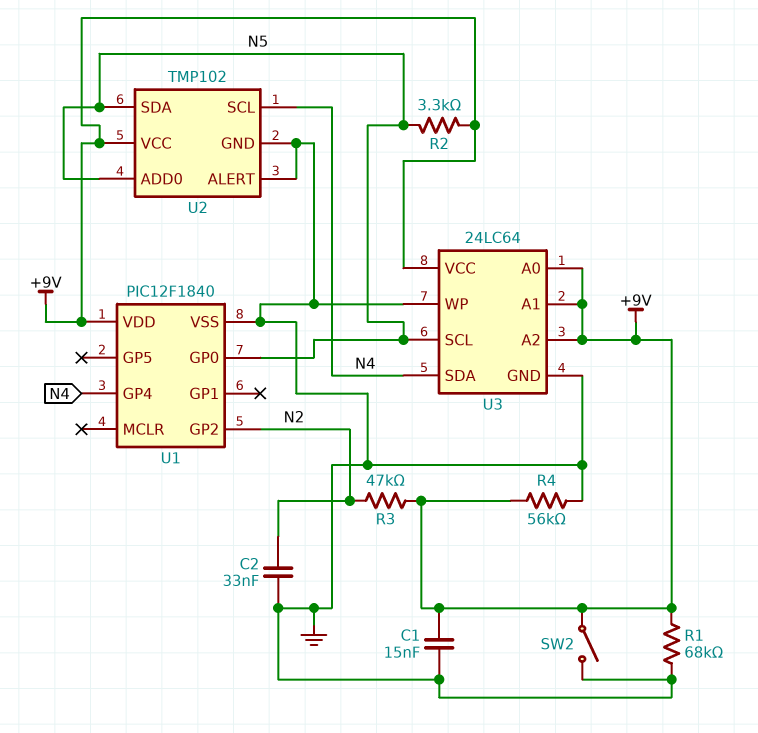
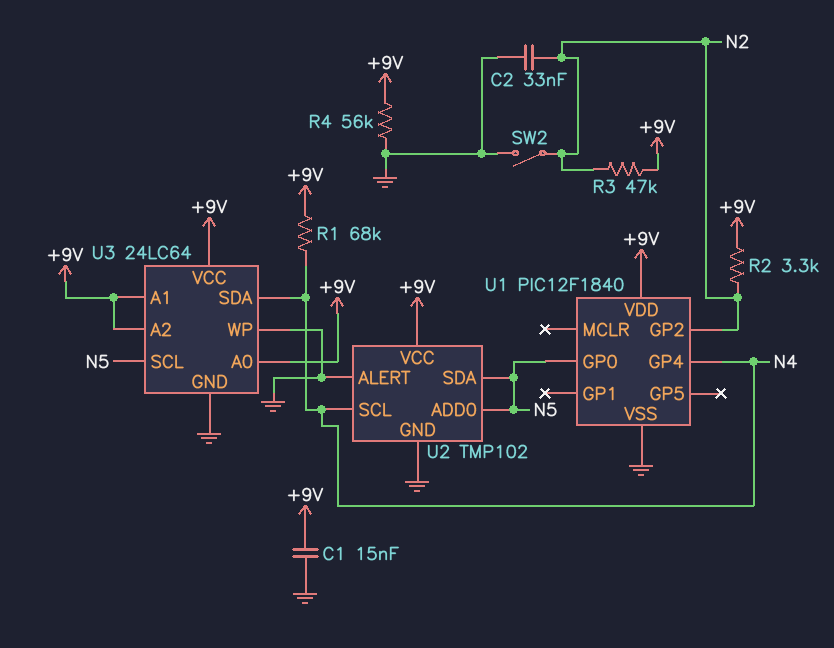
R1: 68k (+9V, GND) -> 68k (+9V, N4)
R2: 3.3k (+9V, N5) -> 3.3k (+9V, N2)
SW2: switch (+9V, GND) -> switch (GND, N2)

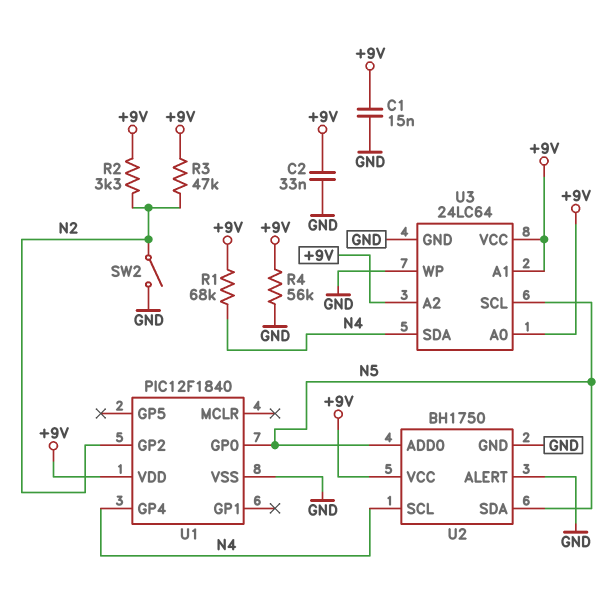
C2: 33nF (GND, N2) -> 33nF (+9V, GND)
U2: TMP102 -> BH1750

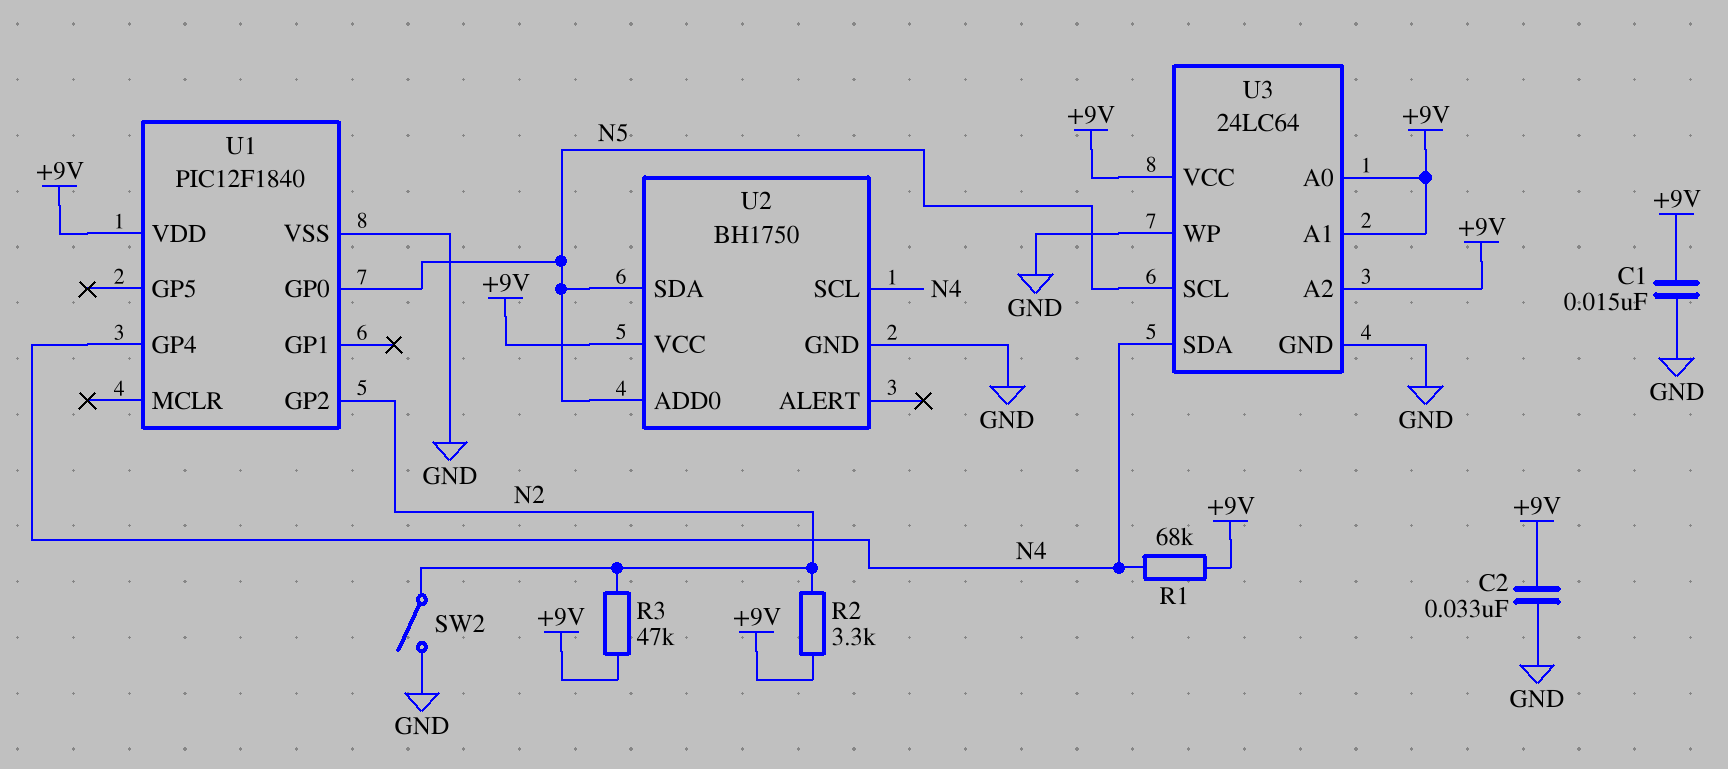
R4: 56k (+9V, GND) -> none
U2 pin ALERT: GND -> none

